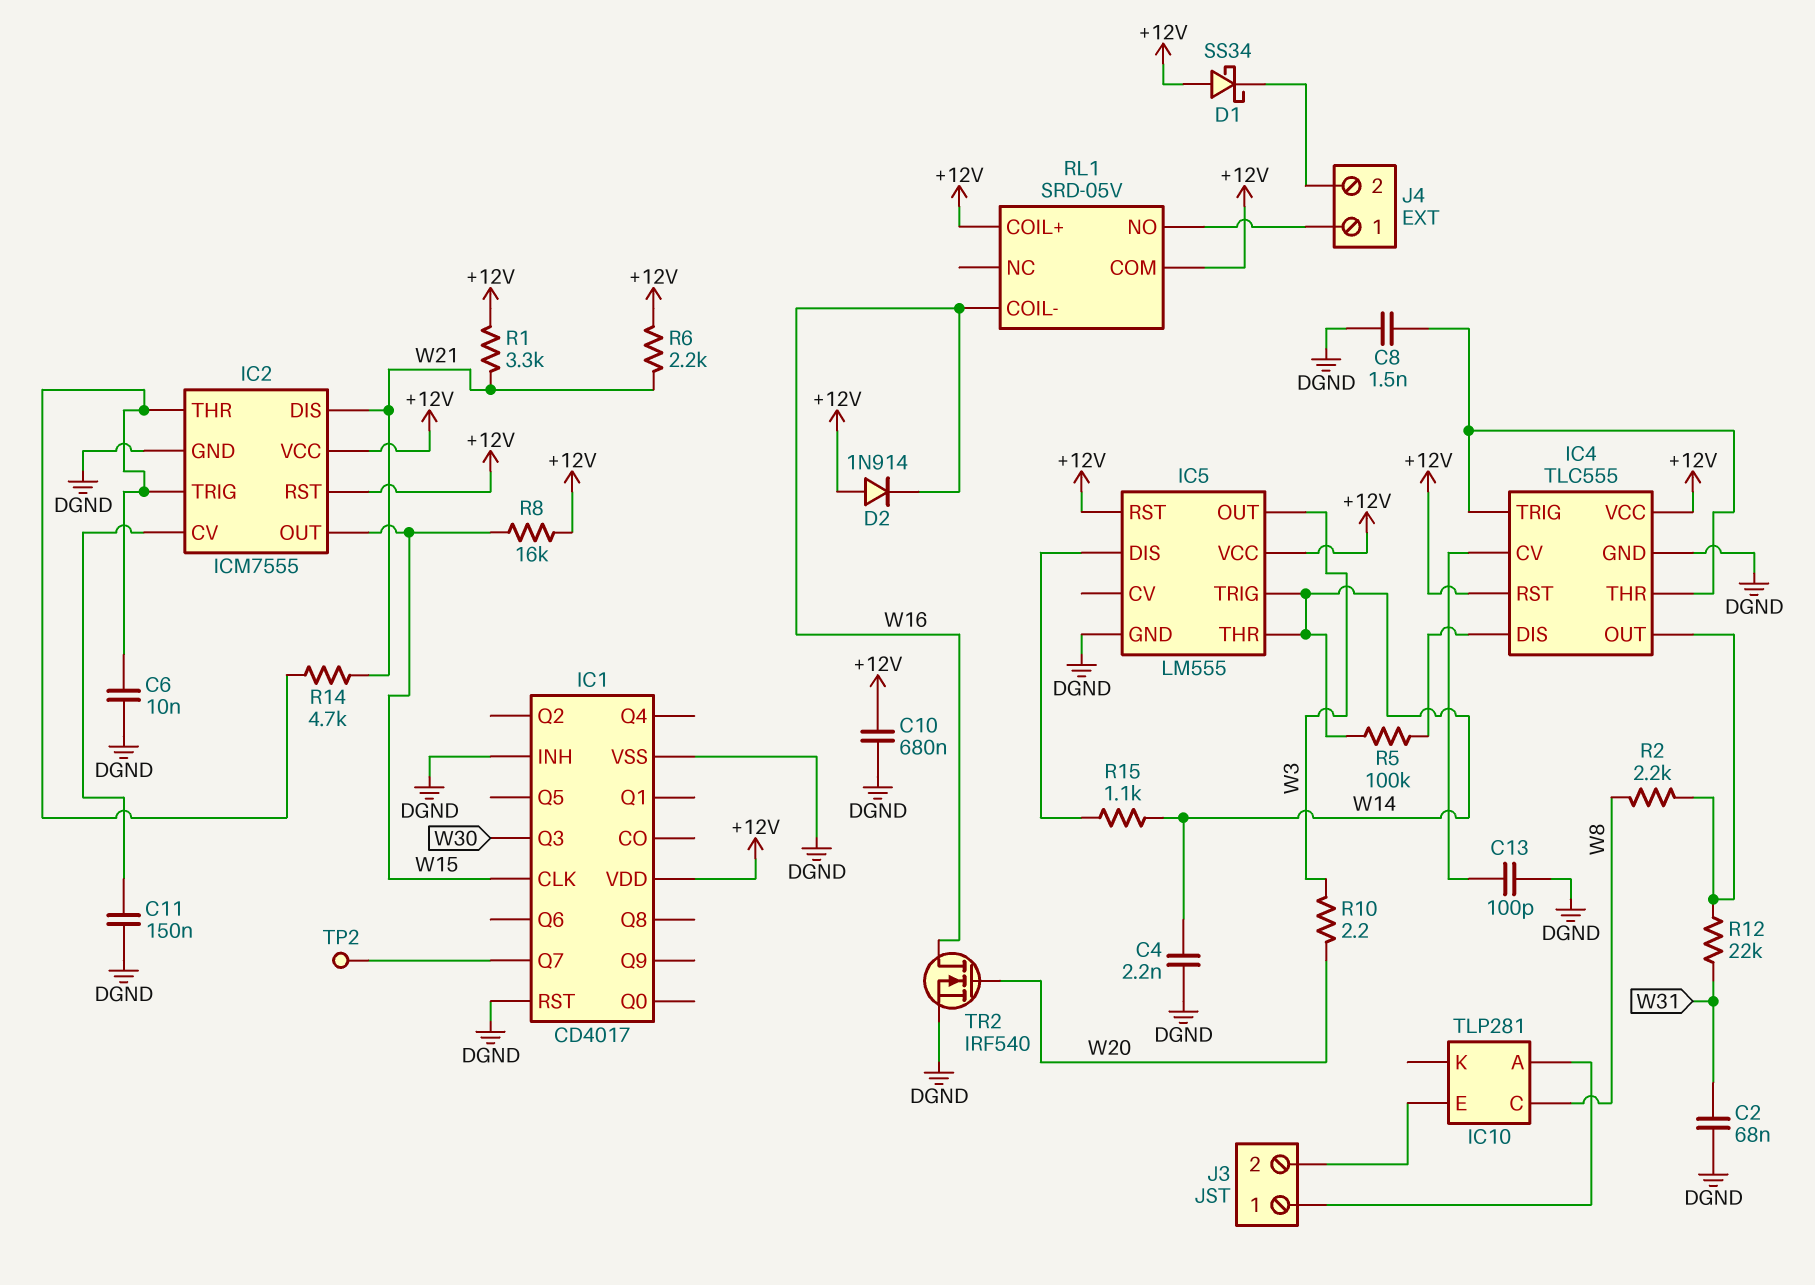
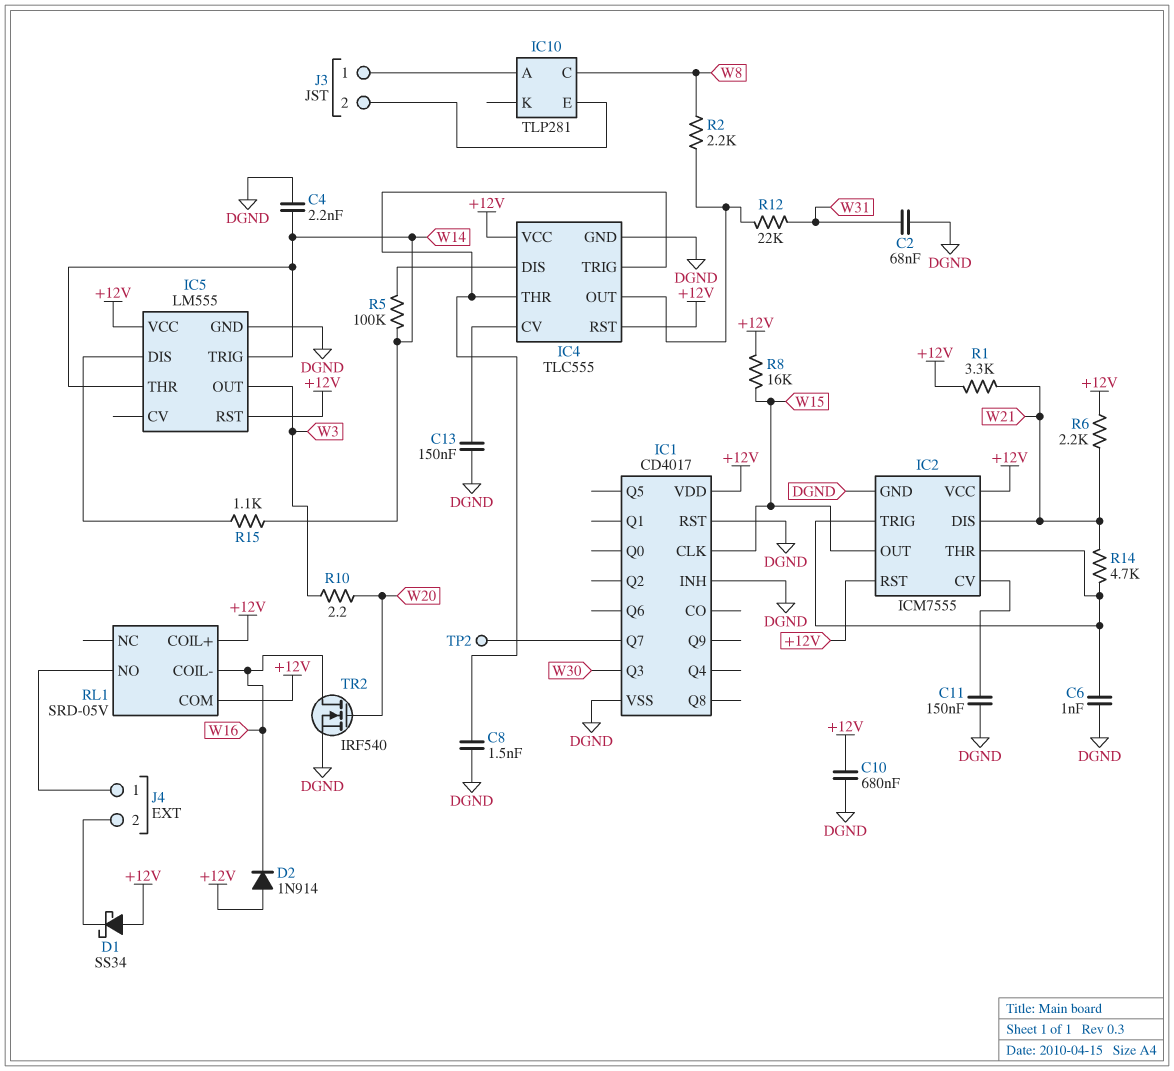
C6: 10nF (DGND, IC2/THR) -> 1nF (DGND, IC2/THR)
C13: 100pF (DGND, IC4/CV) -> 150nF (DGND, IC4/CV)

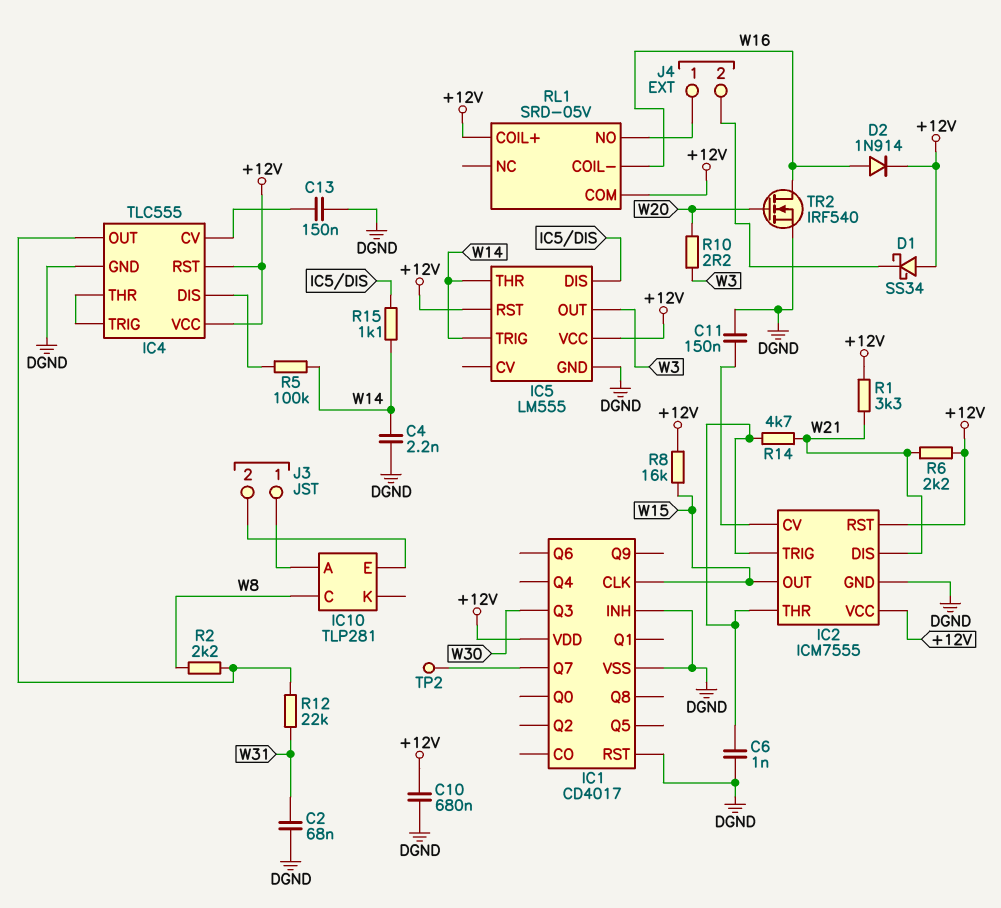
C8: 1.5nF (DGND, IC4/THR) -> none
D2: diode 1N914 (A +12V, K W16) -> diode 1N914 (A W16, K +12V)

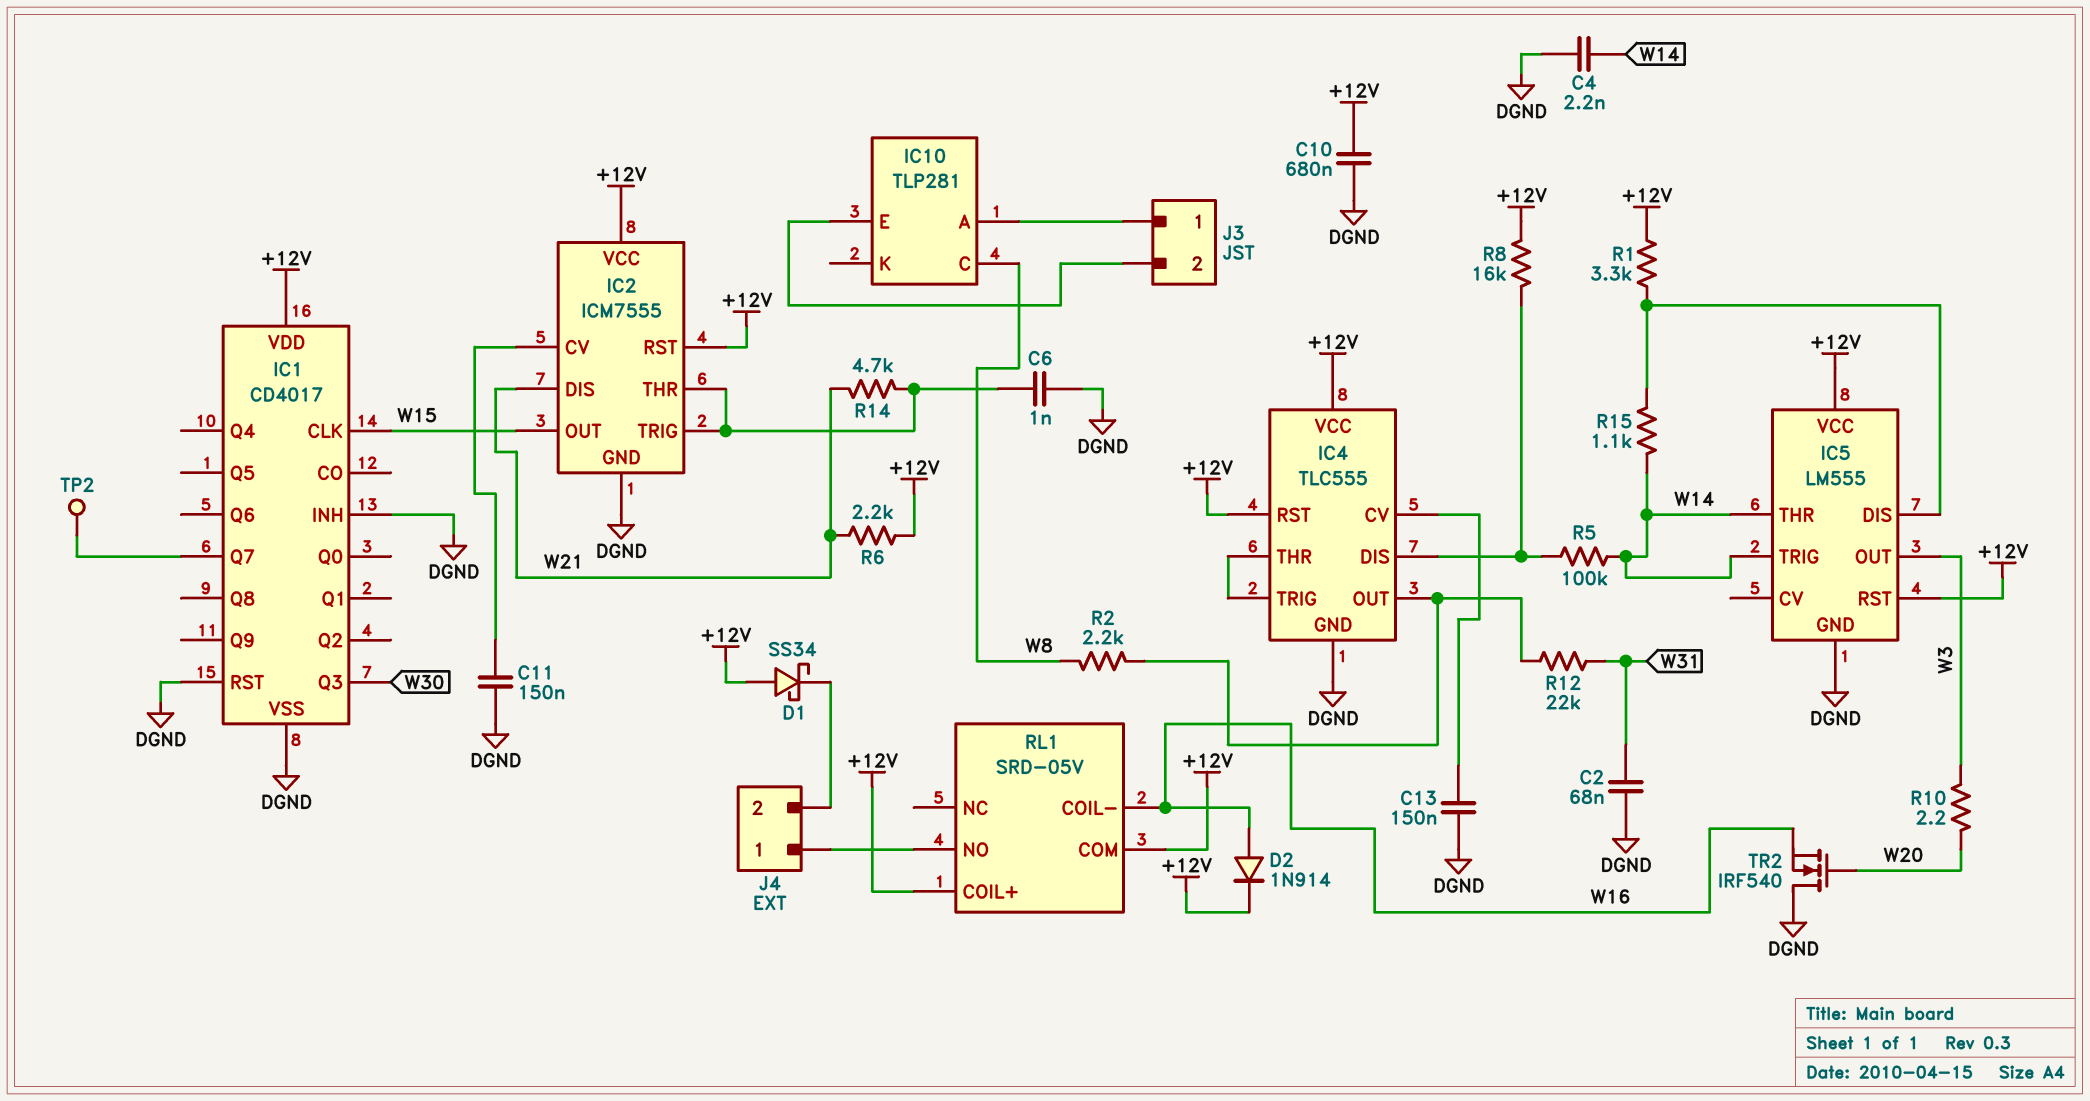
R1: 3.3k (+12V, W21) -> 3.3k (+12V, IC5/DIS)
R8: 16k (+12V, W15) -> 16k (+12V, IC4/DIS)
TR2: NMOS IRF540 (G W20, D W16, S DGND) -> NMOS IRF540 (G W20, D DGND, S W16)

